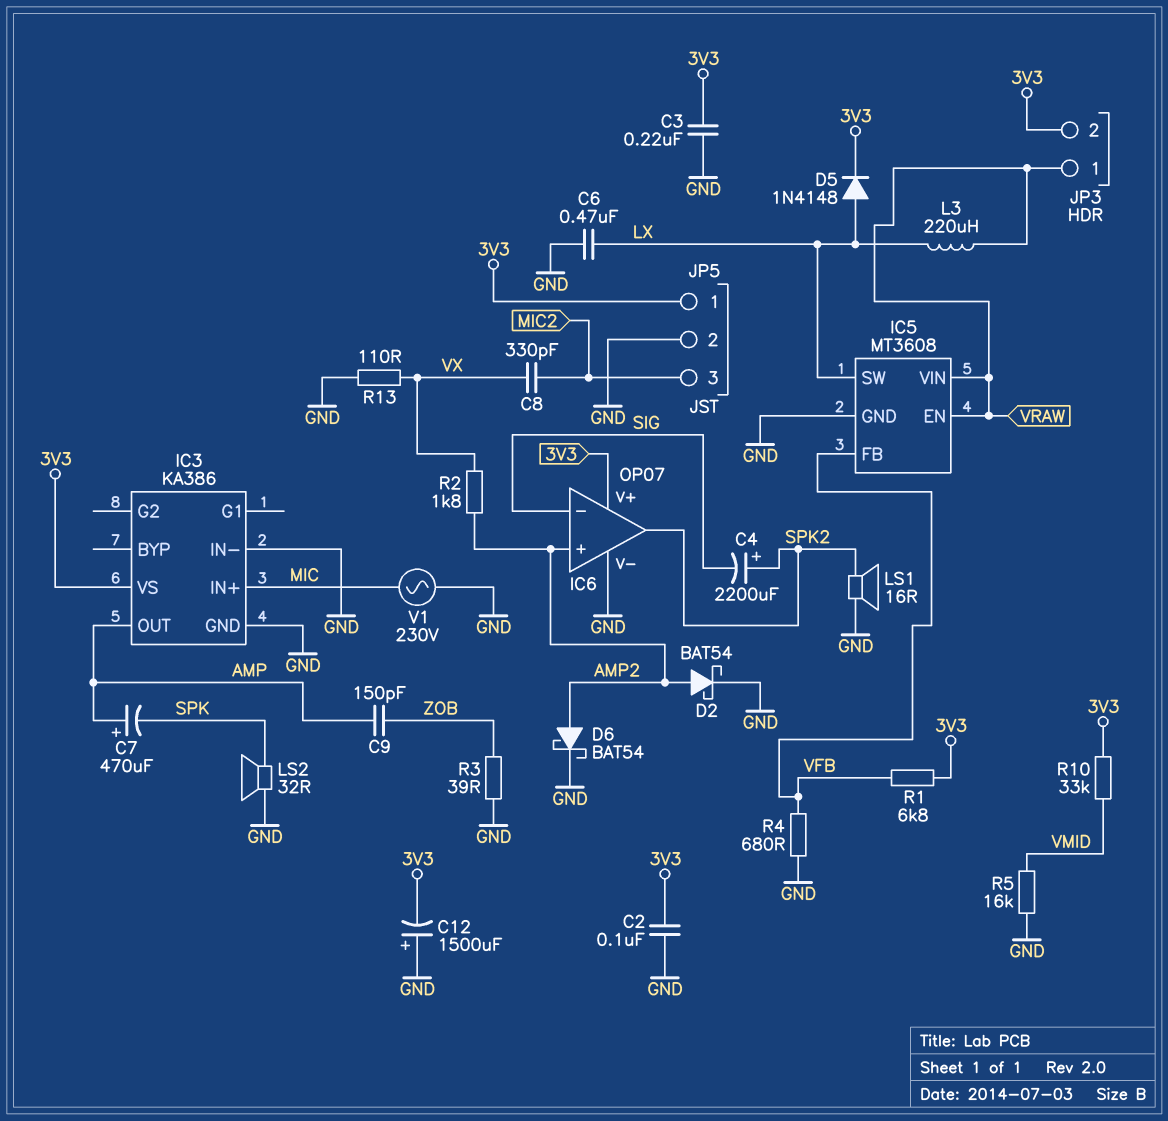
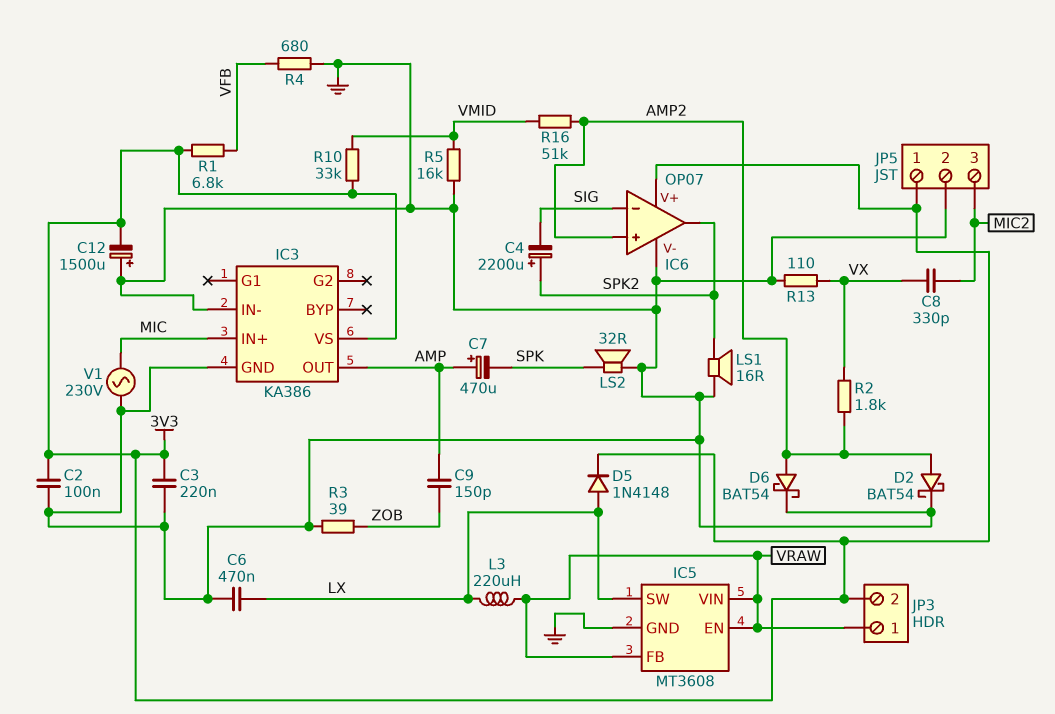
IC5 pin FB: VFB -> VRAW
R16: none -> 51k (AMP2, VMID)

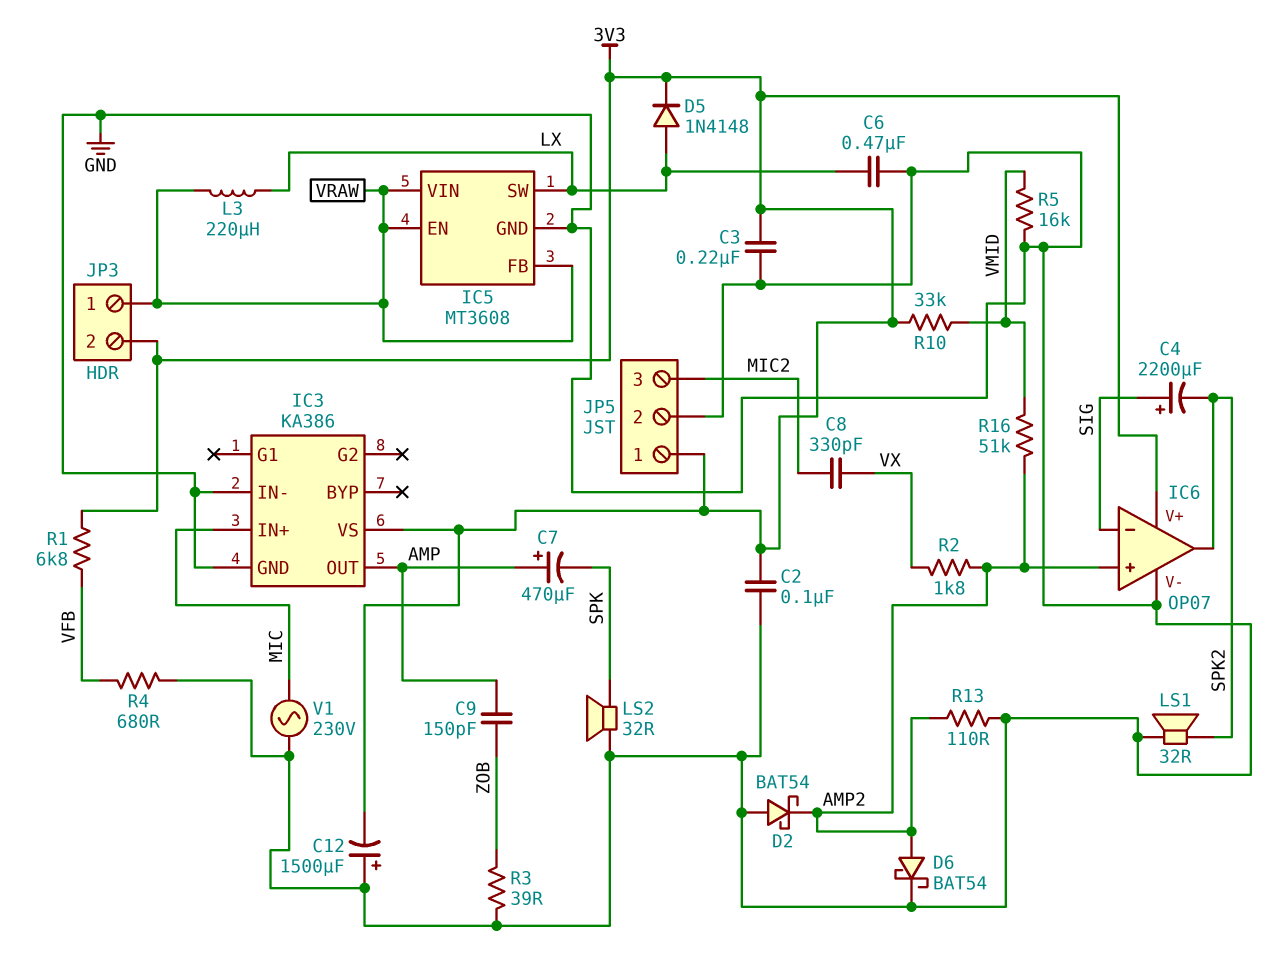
C4: 2200uF (plus SPK2, minus SIG) -> 2200uF (plus SIG, minus SPK2)
D2: schottky BAT54 (A AMP2, K GND) -> schottky BAT54 (A GND, K AMP2)
LS1: speaker 16R (GND, SPK2) -> speaker 32R (GND, SPK2)
R13: 110 (GND, VX) -> 110 (AMP2, GND)

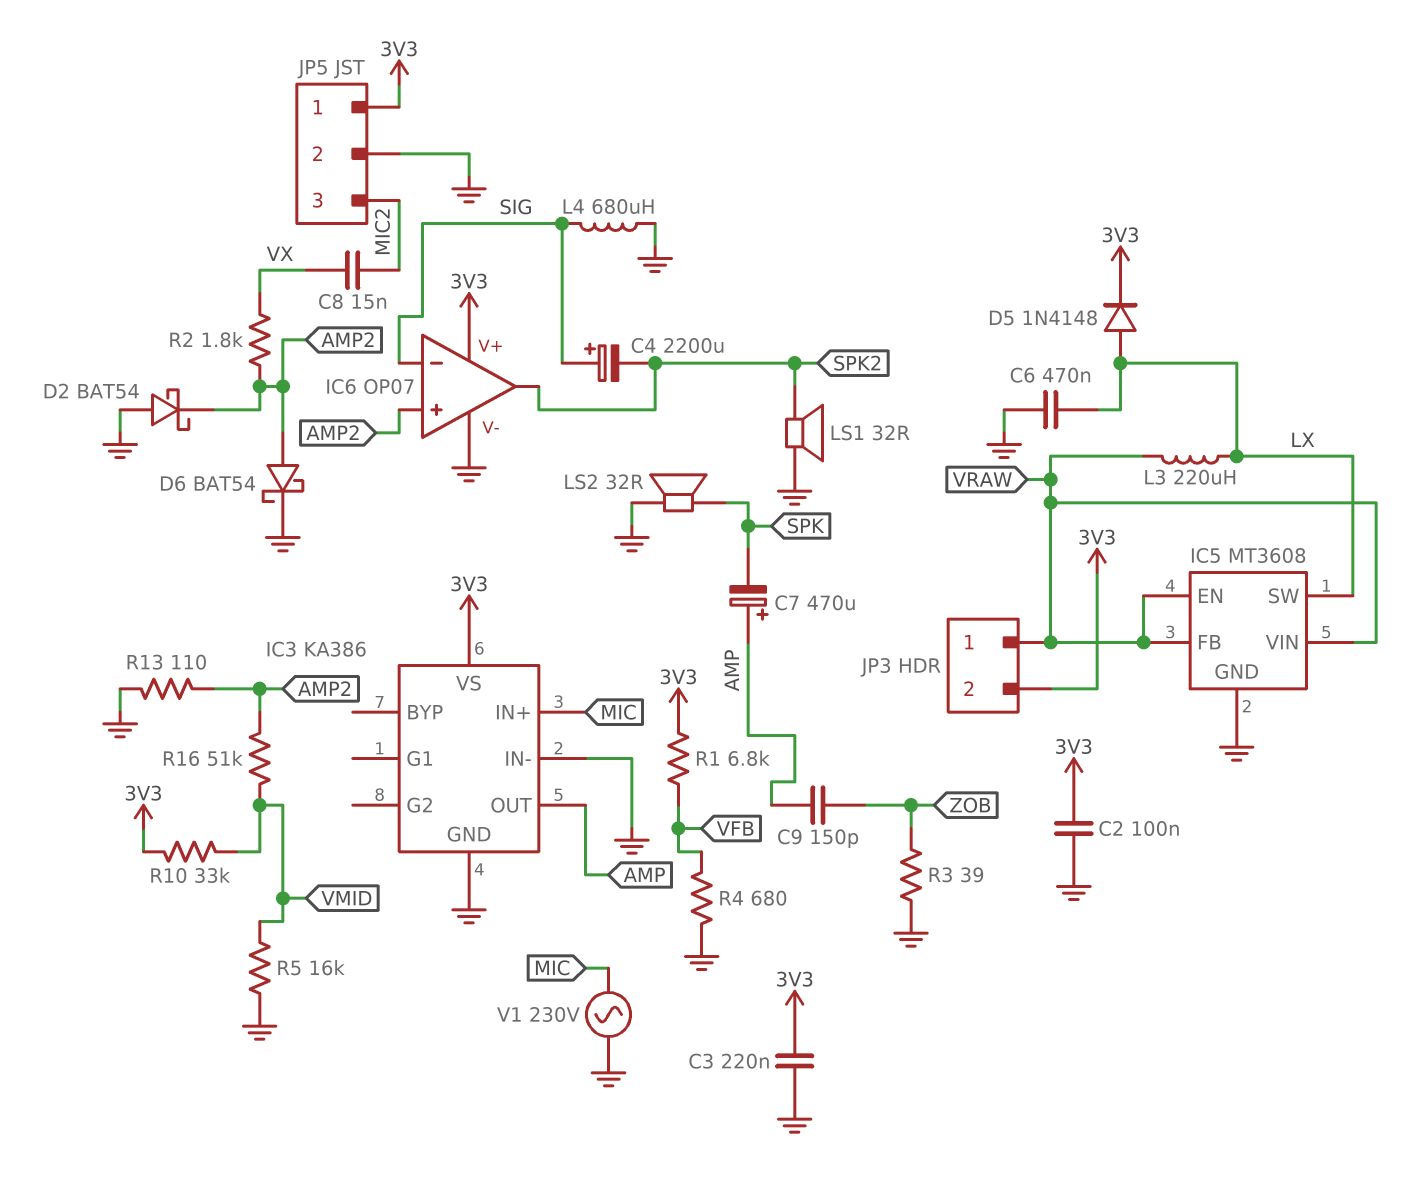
C8: 330pF (MIC2, VX) -> 15nF (MIC2, VX)
C12: 1500uF (plus GND, minus 3V3) -> none
L4: none -> 680uH (GND, SIG)

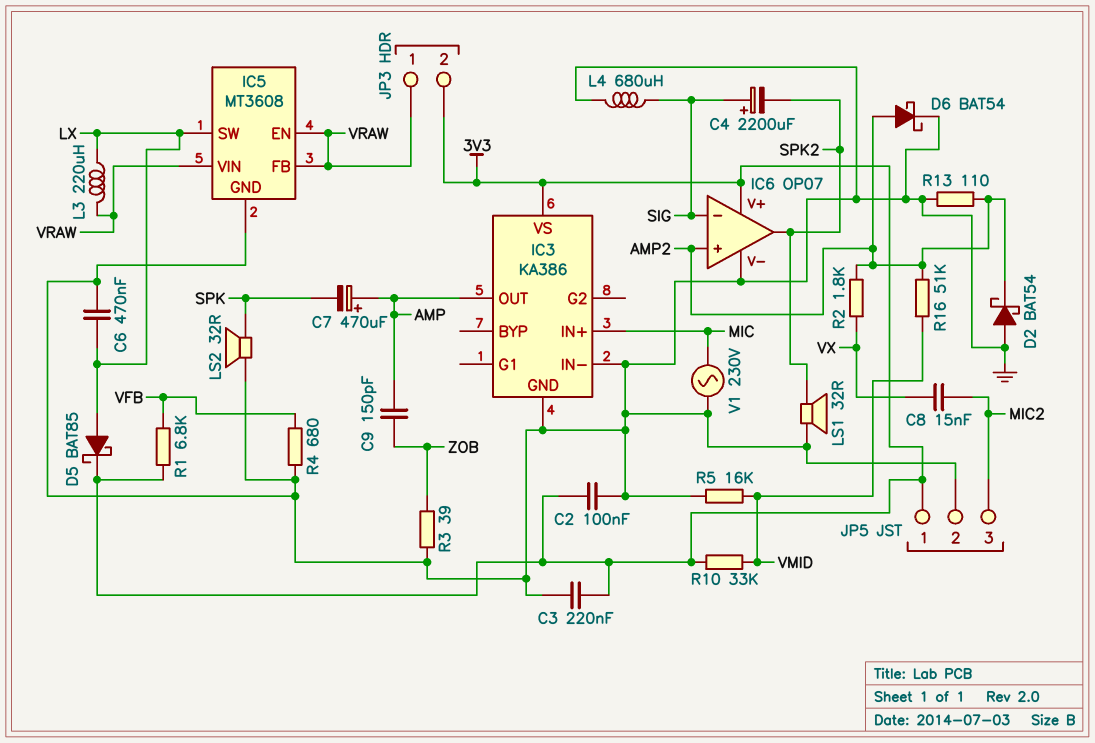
D5: diode 1N4148 (A LX, K 3V3) -> schottky BAT85 (A LX, K 3V3)

